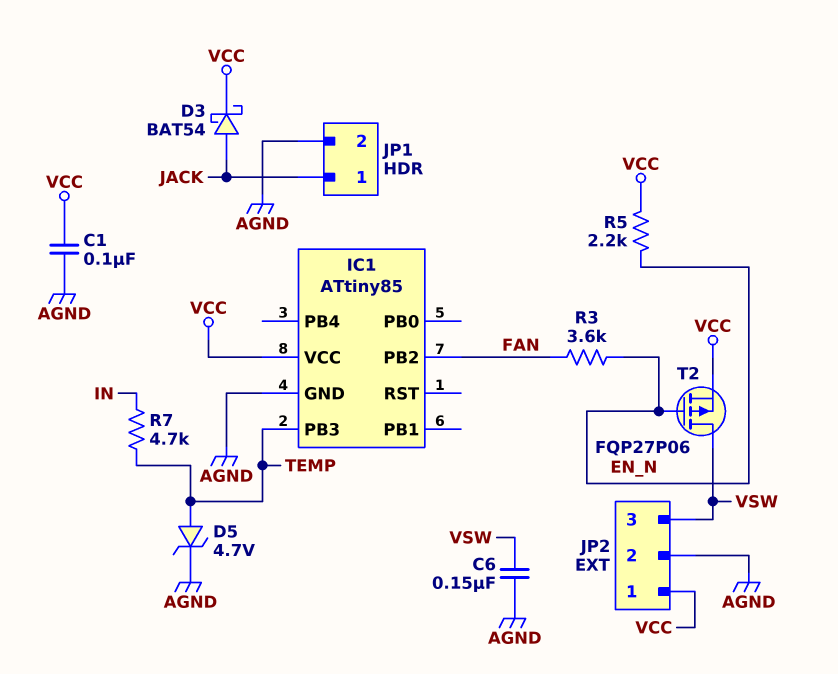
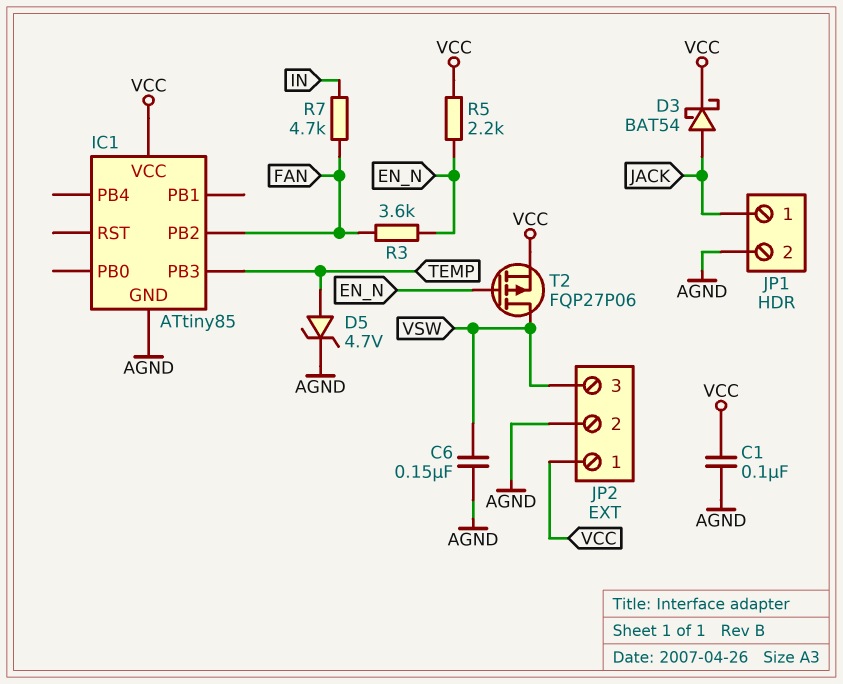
R7: 4.7k (IN, TEMP) -> 4.7k (FAN, IN)

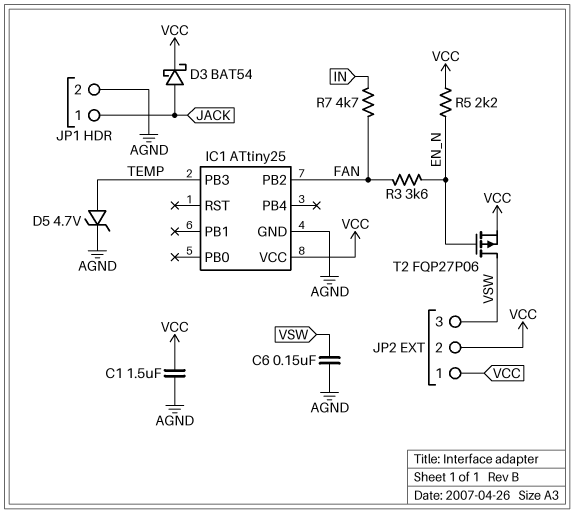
C1: 100nF (AGND, VCC) -> 1.5uF (AGND, VCC)
IC1: ATtiny85 -> ATtiny25
JP2 pin 2: AGND -> VCC

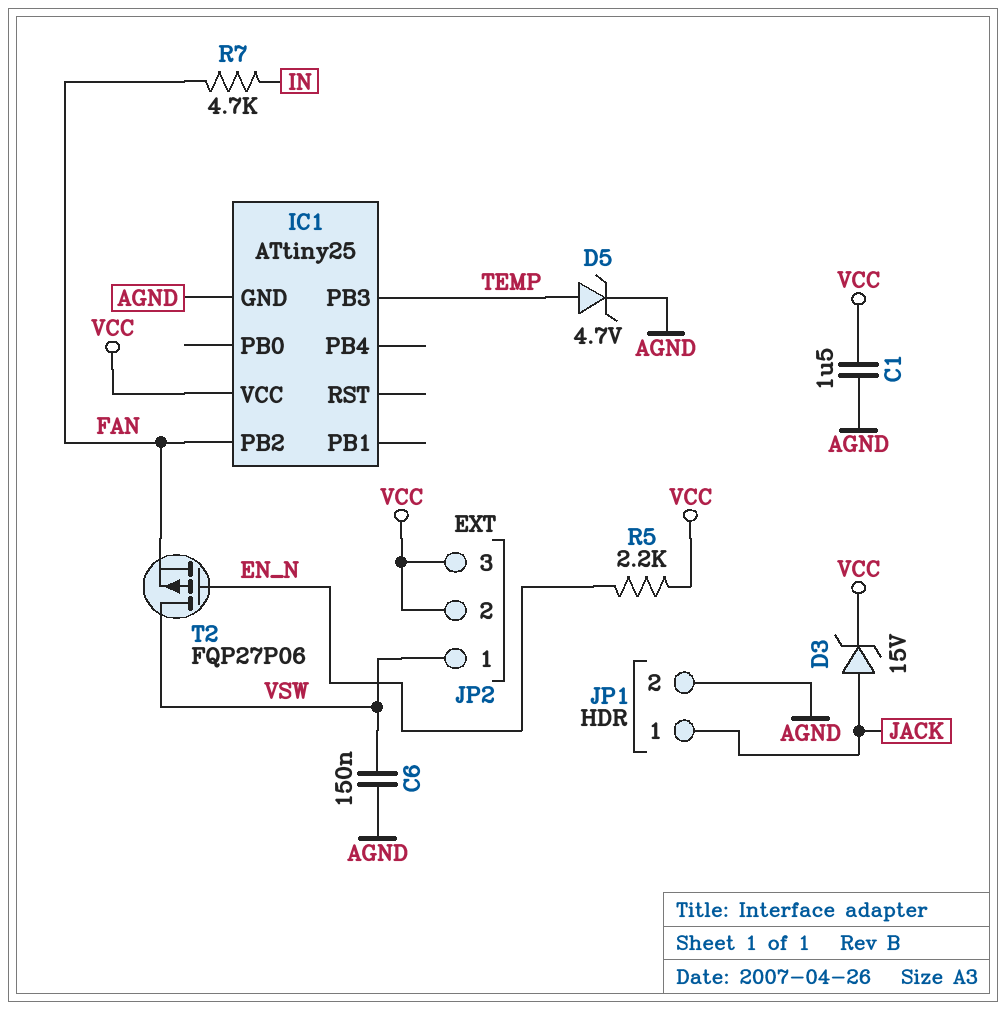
D3: schottky BAT54 (A JACK, K VCC) -> zener 15V (A JACK, K VCC)
JP2 pin 1: VCC -> VSW
JP2 pin 3: VSW -> VCC
R3: 3.6k (EN_N, FAN) -> none
T2: PMOS FQP27P06 (G EN_N, D VSW, S VCC) -> PMOS FQP27P06 (G EN_N, D VSW, S FAN)

